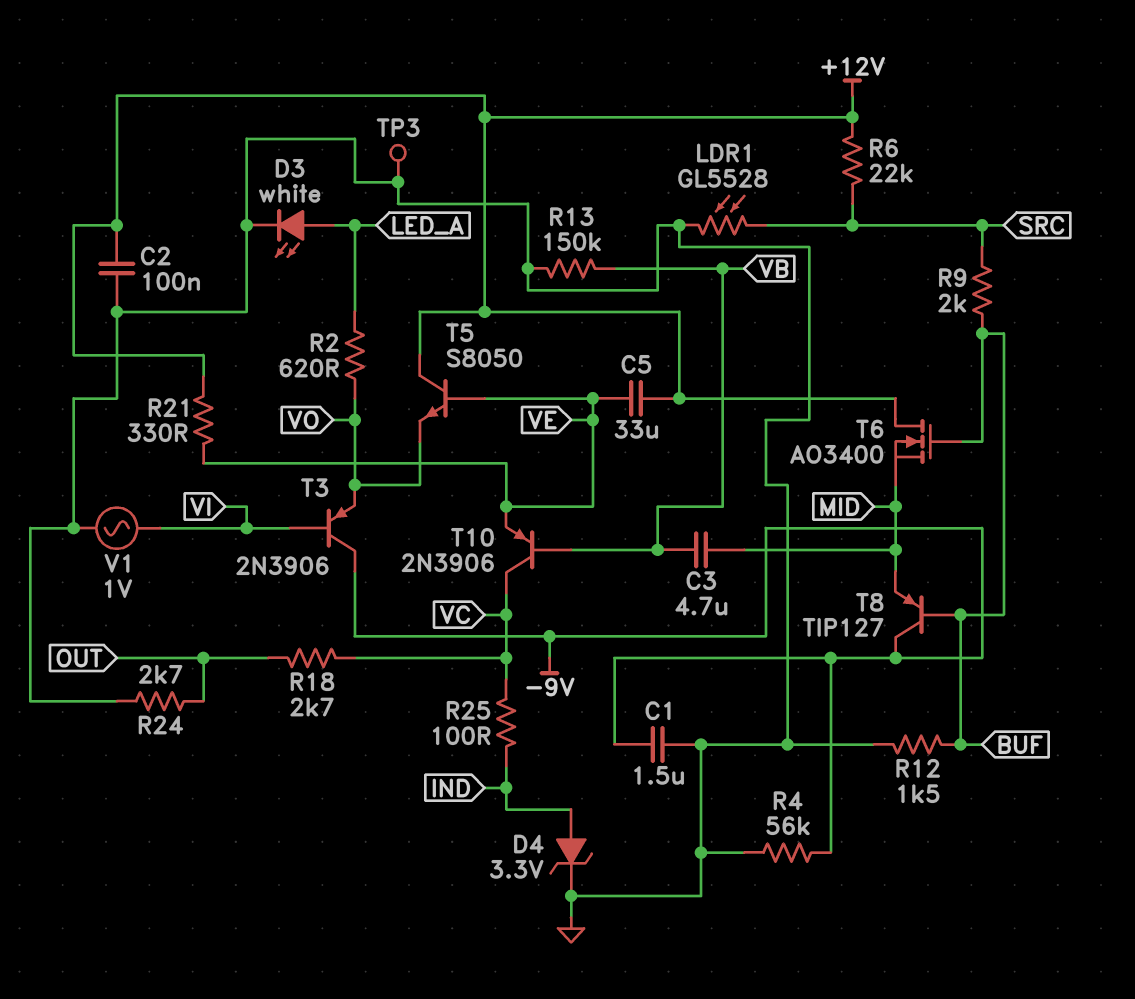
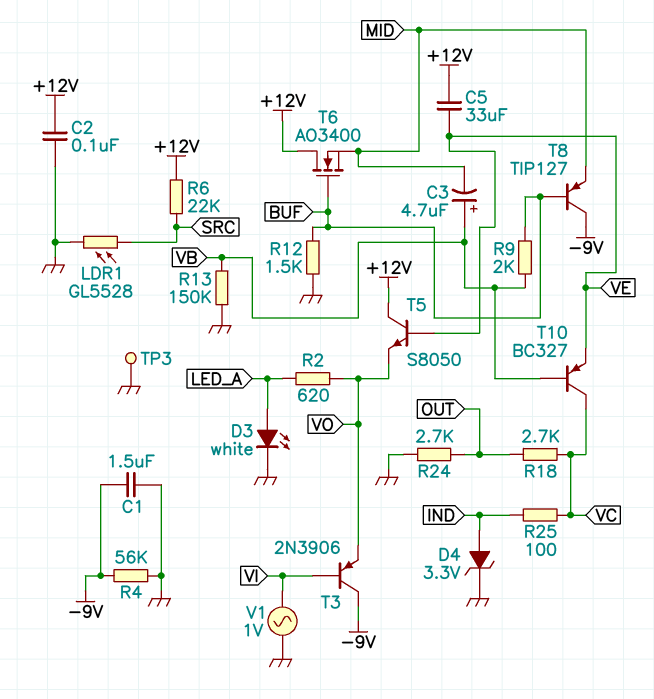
C3: 4.7uF (MID, VB) -> 4.7uF (plus VB, minus MID)
R9: 2k (BUF, SRC) -> 2k (BUF, VB)
R21: 330 (+12V, VE) -> none
T10: PNP 2N3906 (B VB, C VC, E VE) -> PNP BC327 (B VB, C VC, E VE)

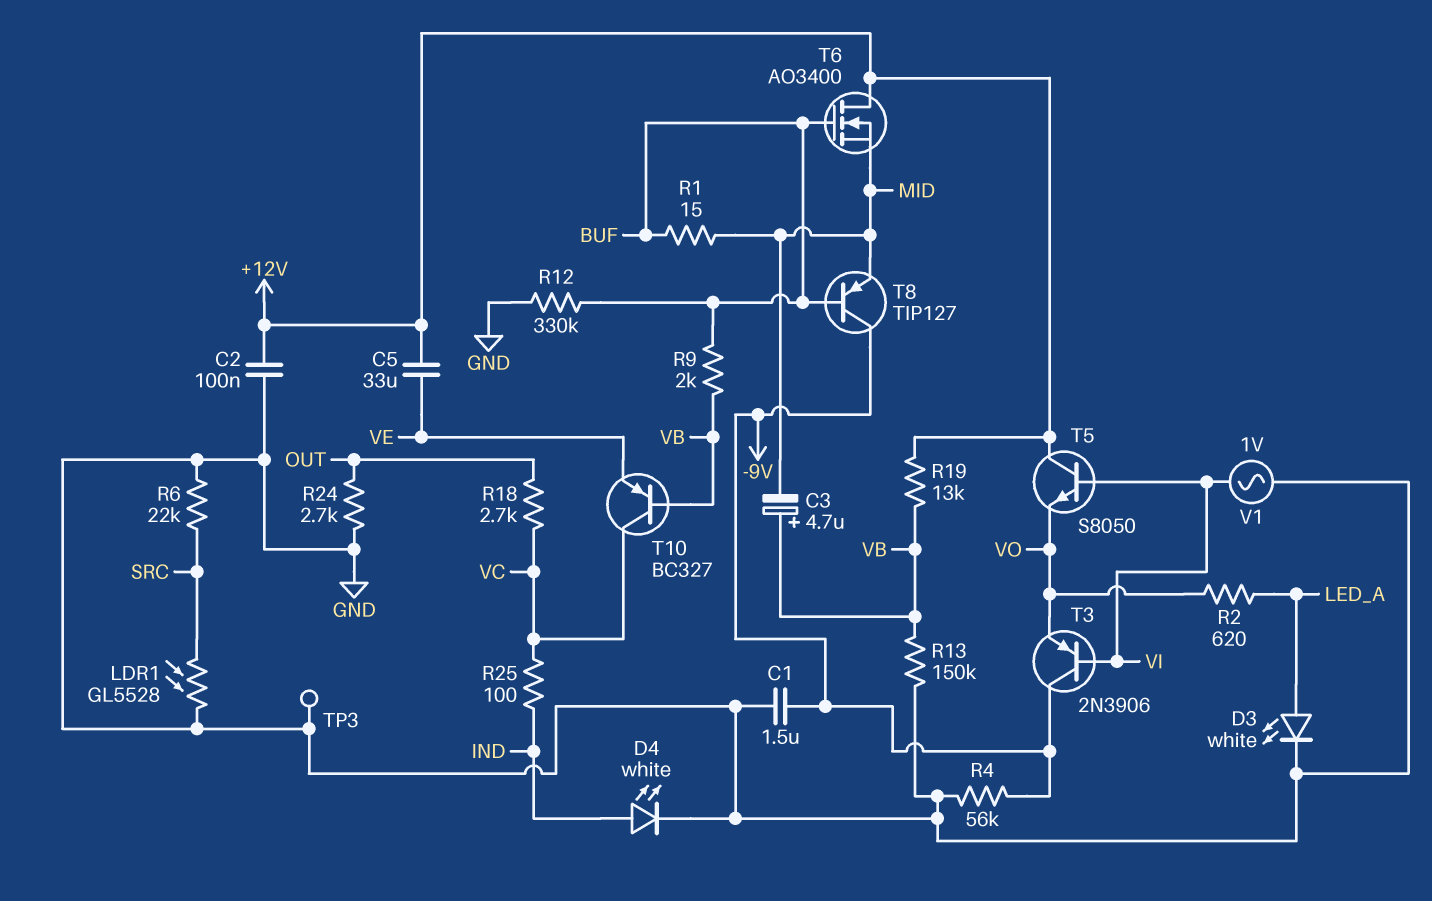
D4: zener 3.3V (A IND, K GND) -> LED white (A IND, K GND)
R1: none -> 15 (BUF, MID)
R6: 22k (+12V, SRC) -> 22k (GND, SRC)
R12: 1.5k (BUF, GND) -> 330k (BUF, GND)
R19: none -> 13k (+12V, VB)
T5: NPN S8050 (B VE, C +12V, E VO) -> NPN S8050 (B VI, C +12V, E VO)

